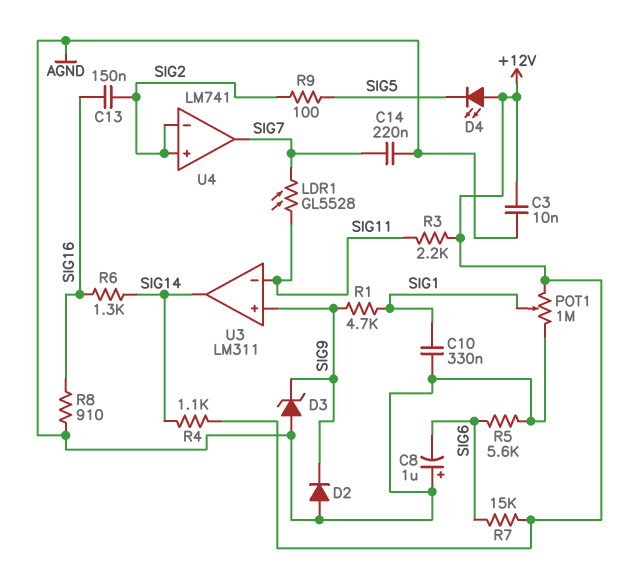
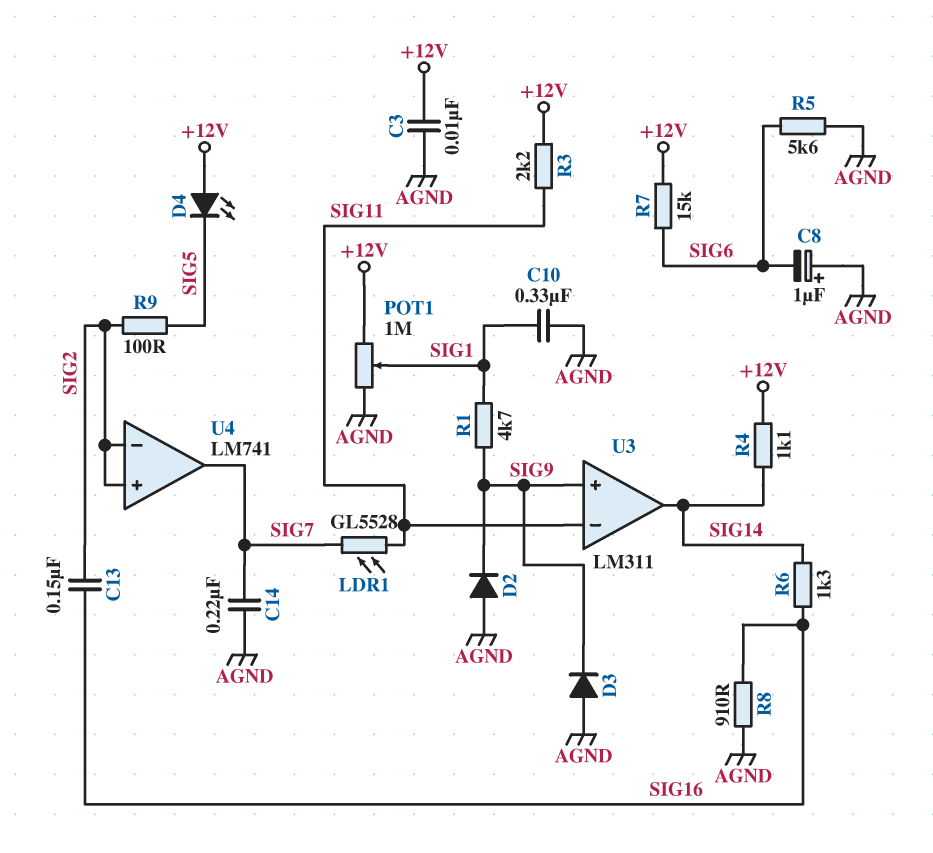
D3: zener (A AGND, K SIG9) -> diode (A AGND, K SIG9)

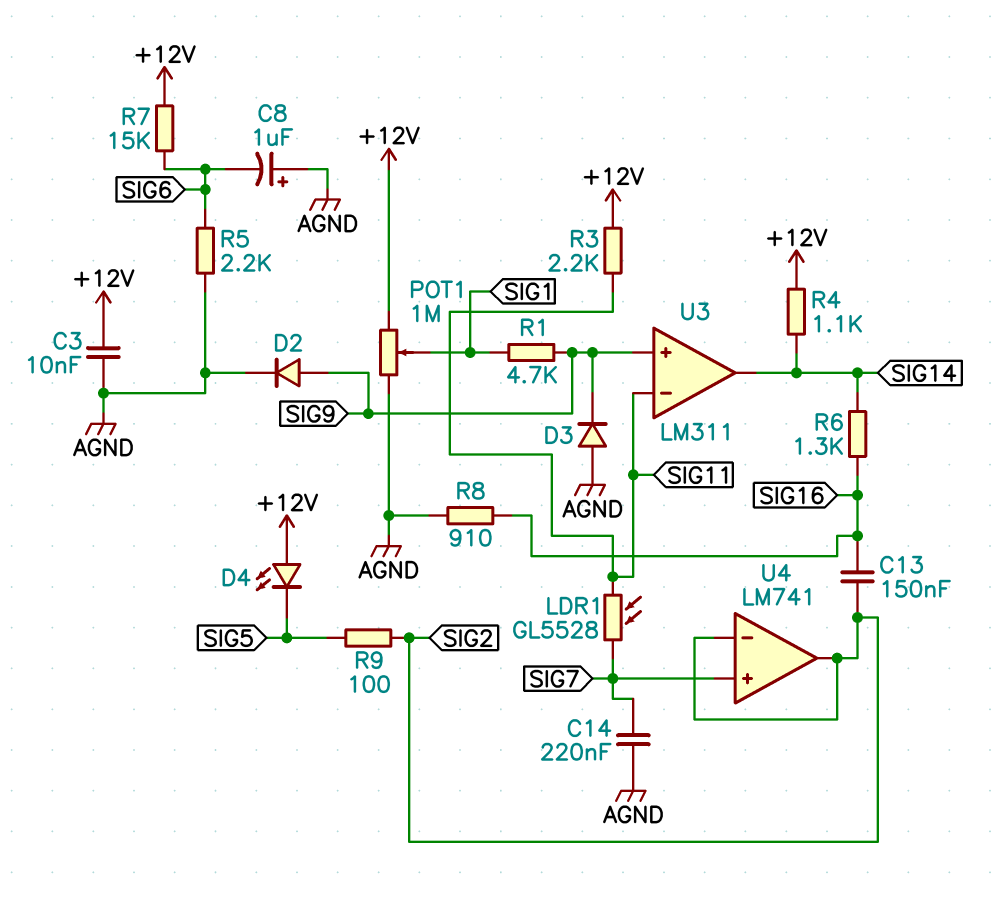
C10: 330nF (AGND, SIG1) -> none
D2: diode (A AGND, K SIG9) -> diode (A SIG9, K AGND)
R5: 5.6k (AGND, SIG6) -> 2.2k (AGND, SIG6)
U4 pin in+: SIG2 -> SIG7
U4 pin out: SIG7 -> SIG2

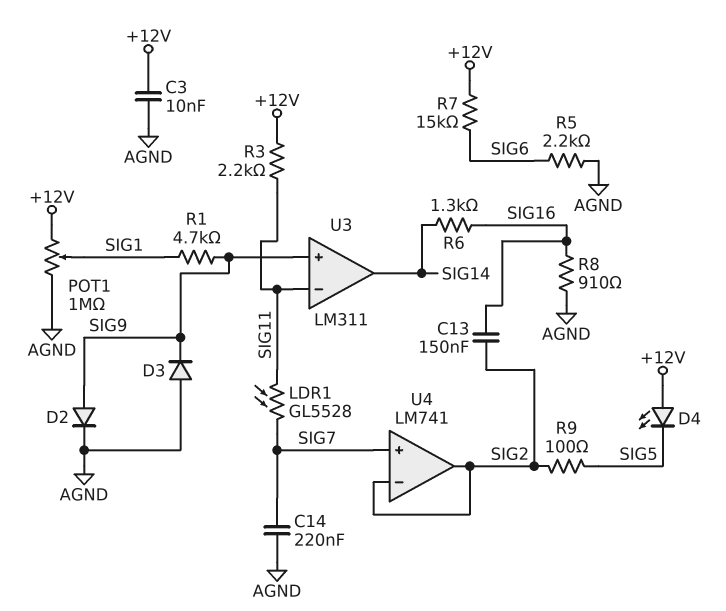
C8: 1uF (plus AGND, minus SIG6) -> none
R4: 1.1k (+12V, SIG14) -> none

